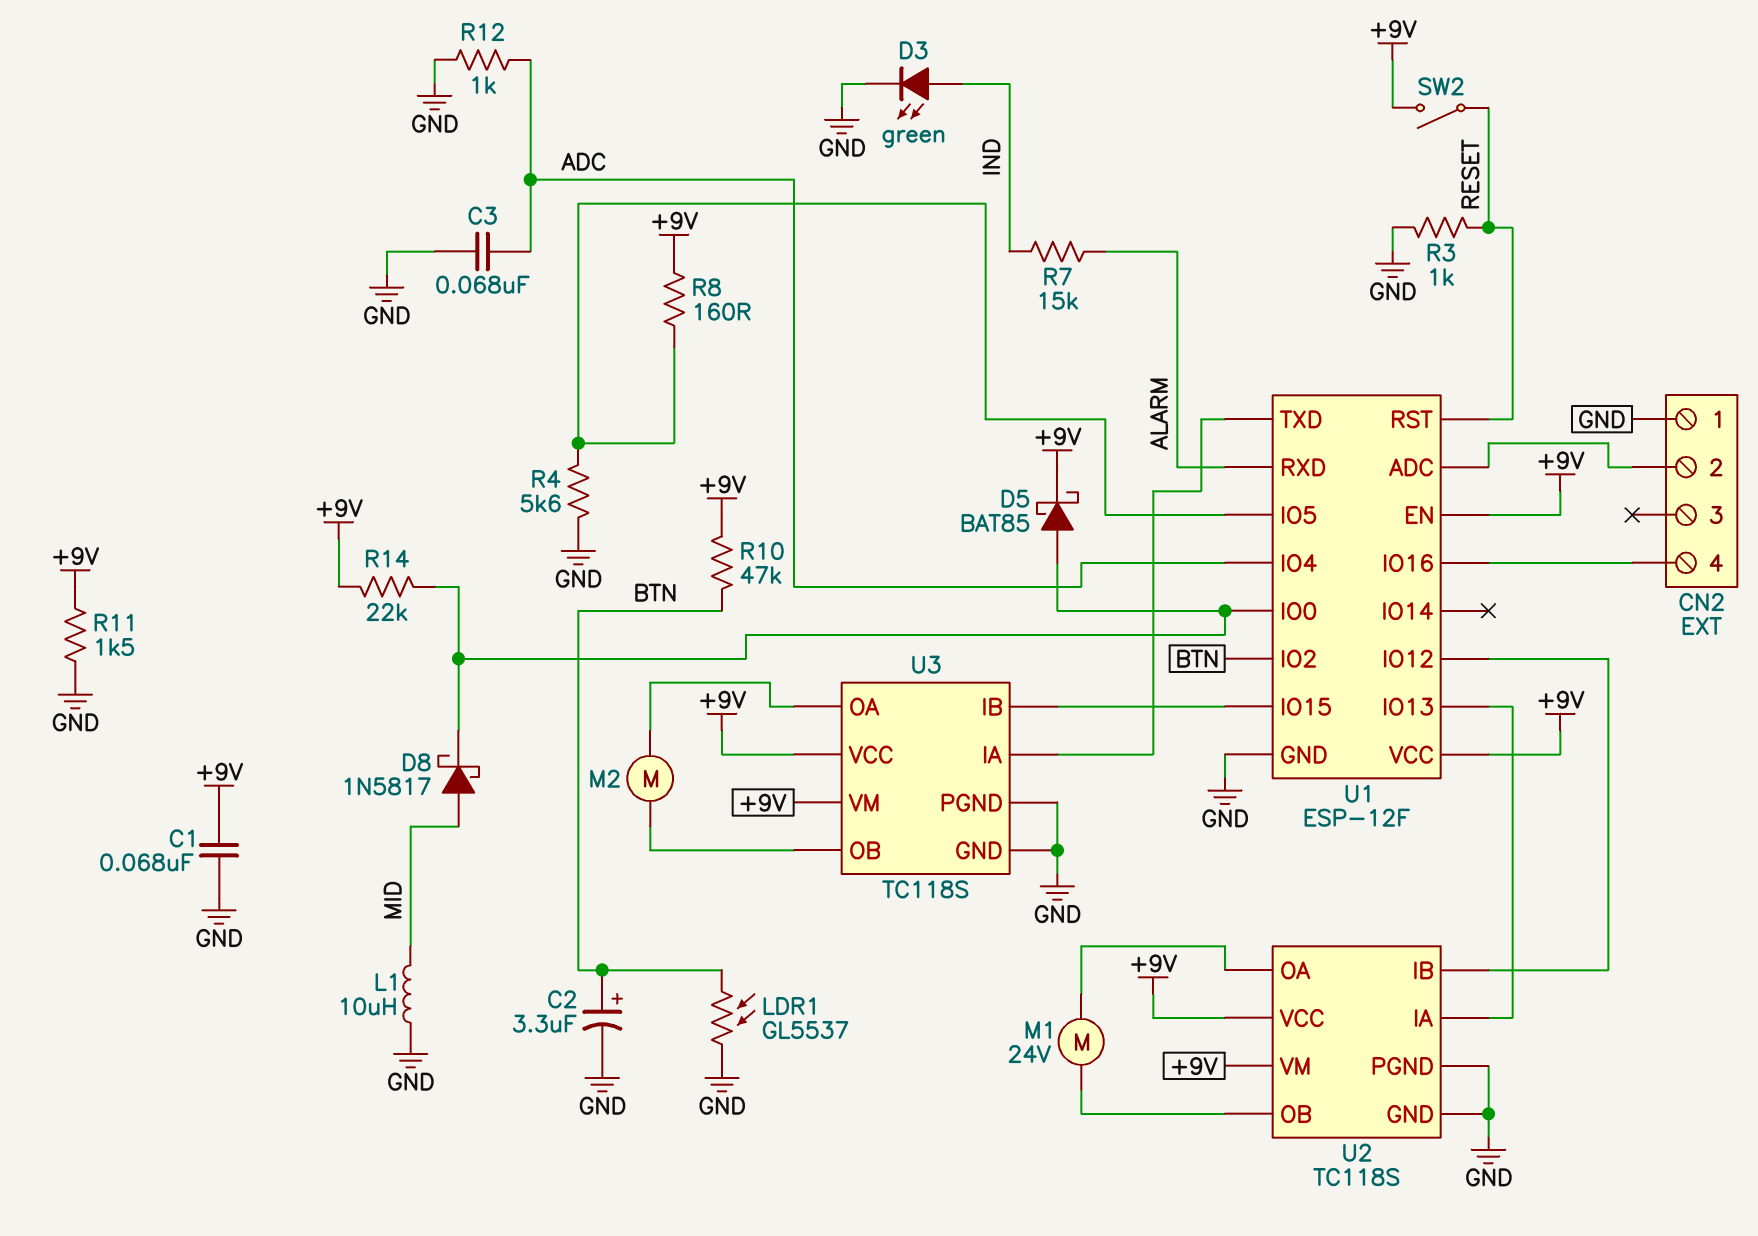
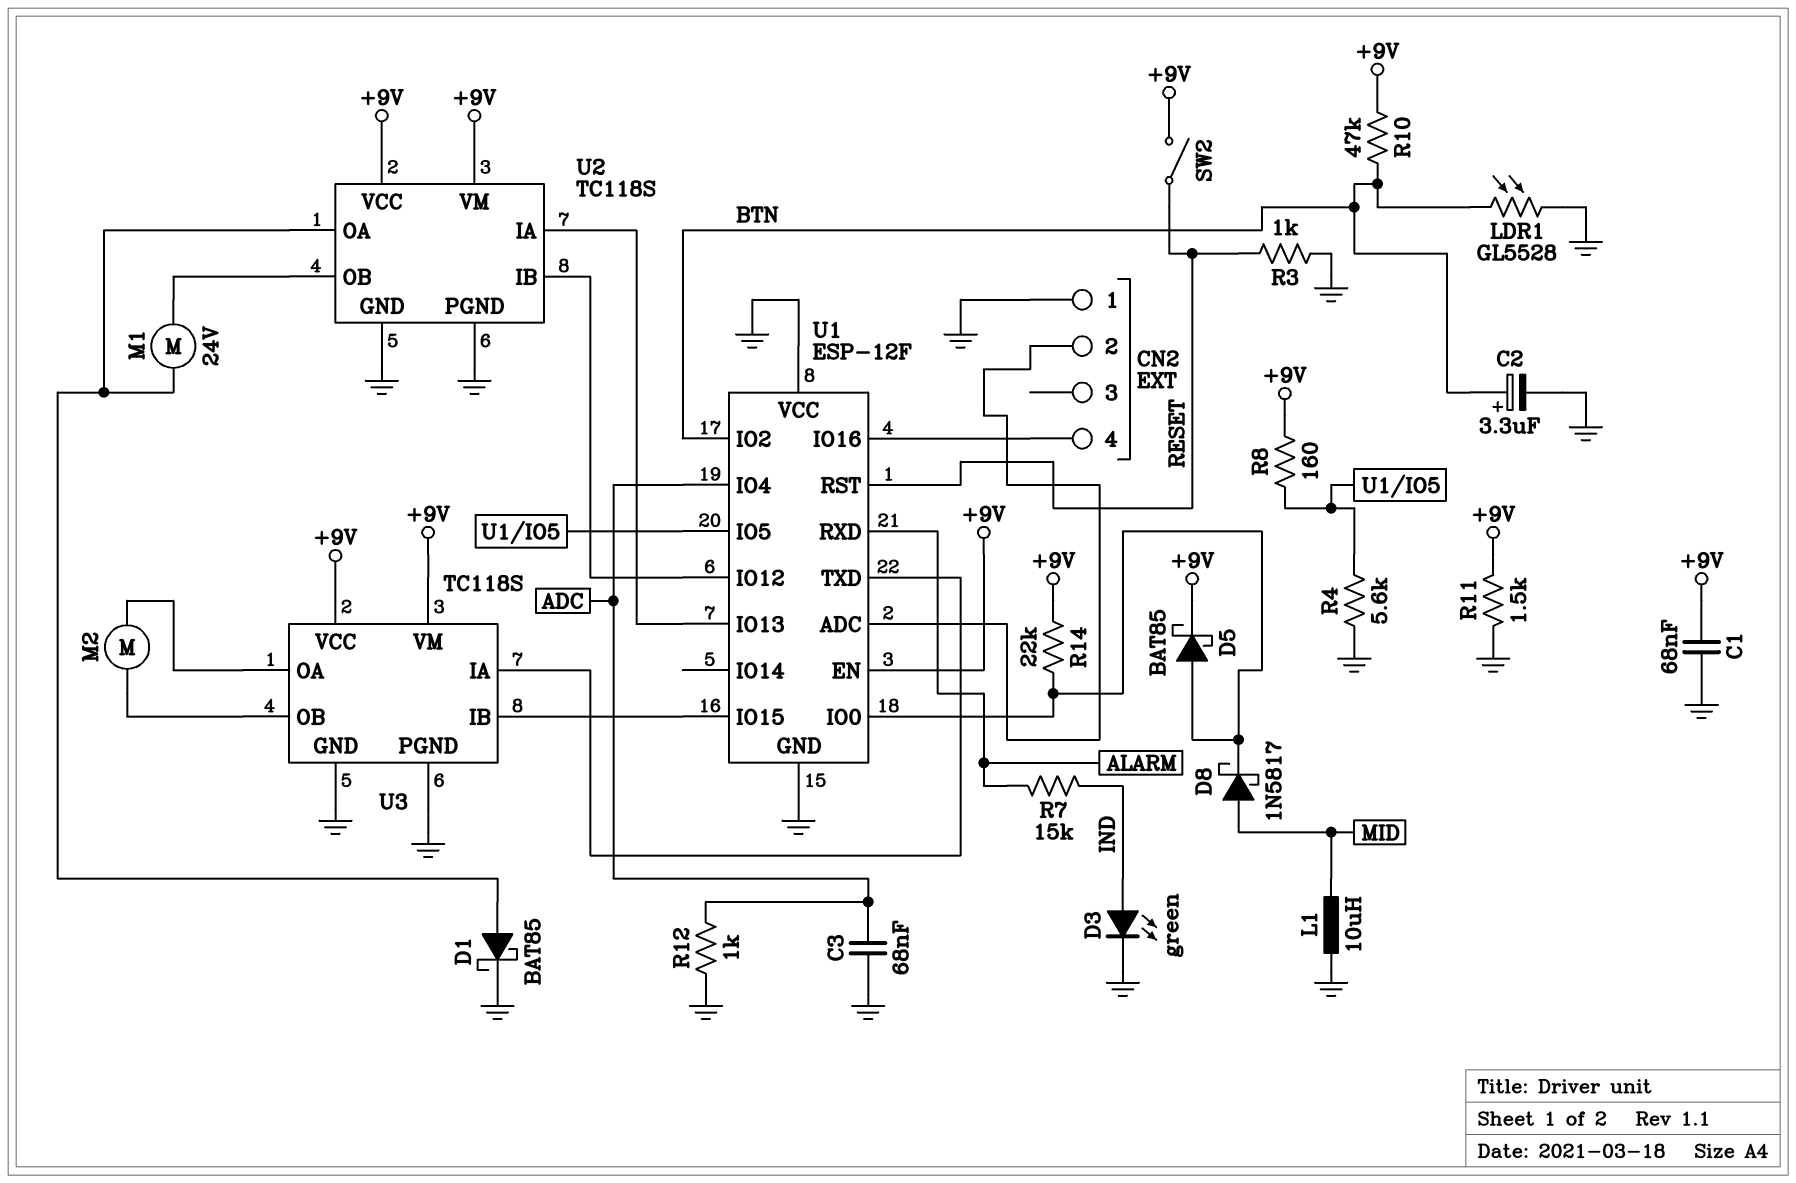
D1: none -> schottky BAT85 (A U2/OA, K GND)
LDR1: GL5537 (BTN, GND) -> GL5528 (BTN, GND)
U1 pin VCC: +9V -> GND

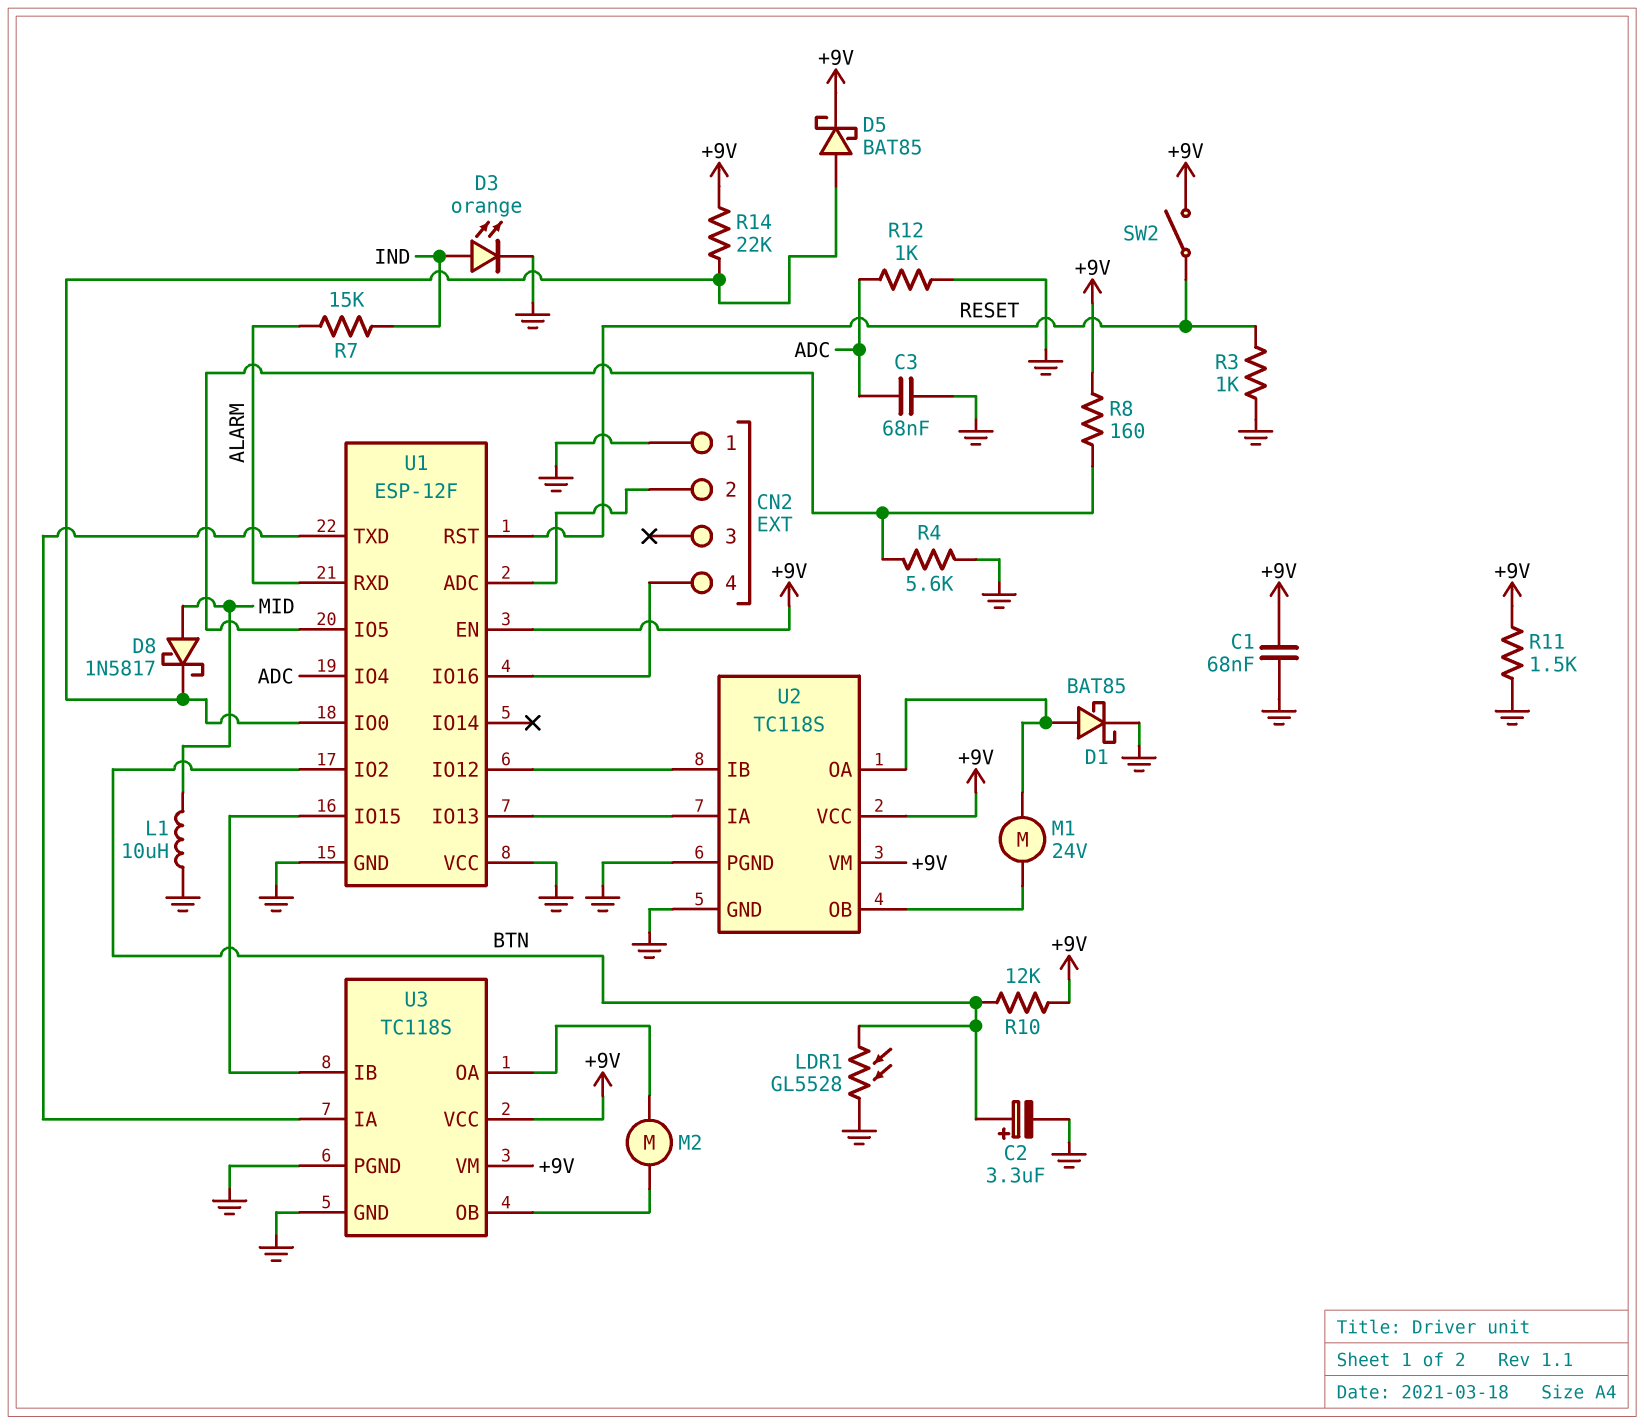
D3: LED green (A IND, K GND) -> LED orange (A IND, K GND)
R10: 47k (+9V, BTN) -> 12k (+9V, BTN)

